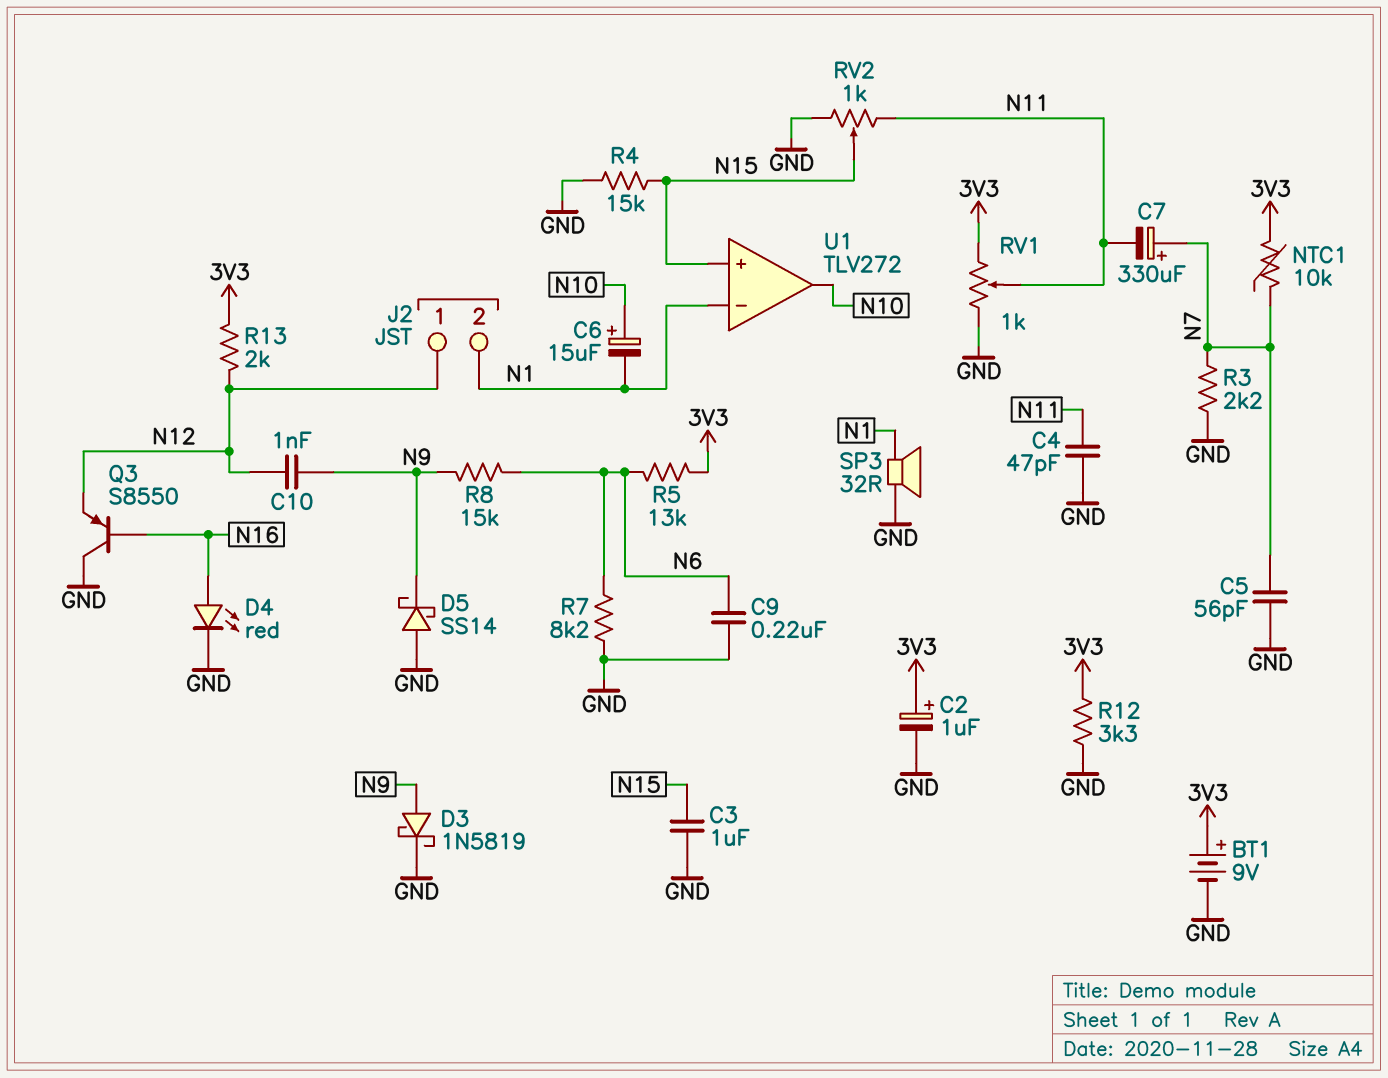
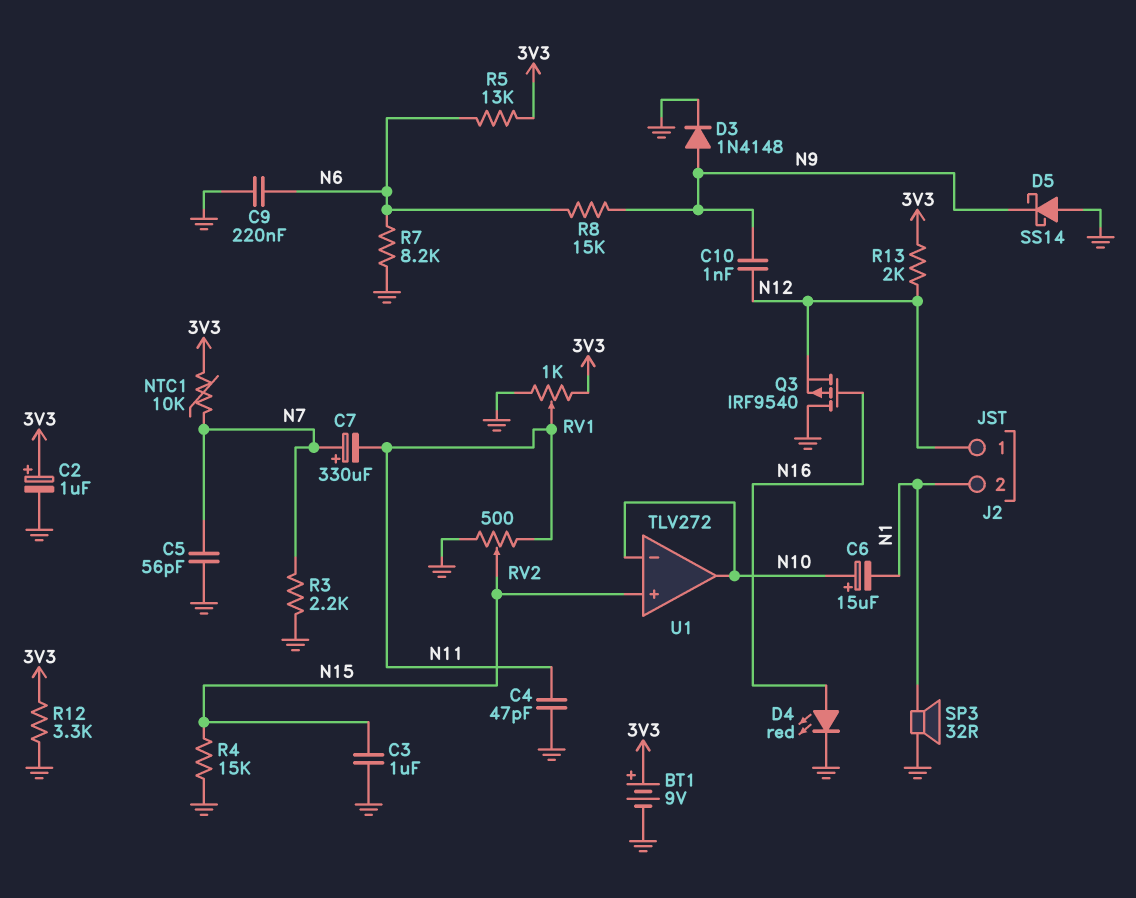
D3: schottky 1N5819 (A N9, K GND) -> diode 1N4148 (A N9, K GND)
Q3: PNP S8550 (B N16, C GND, E N12) -> PMOS IRF9540 (G N16, D GND, S N12)
RV2: 1k (GND, N11, wiper N15) -> 500 (GND, N11, wiper N15)
U1 pin in-: N1 -> N10

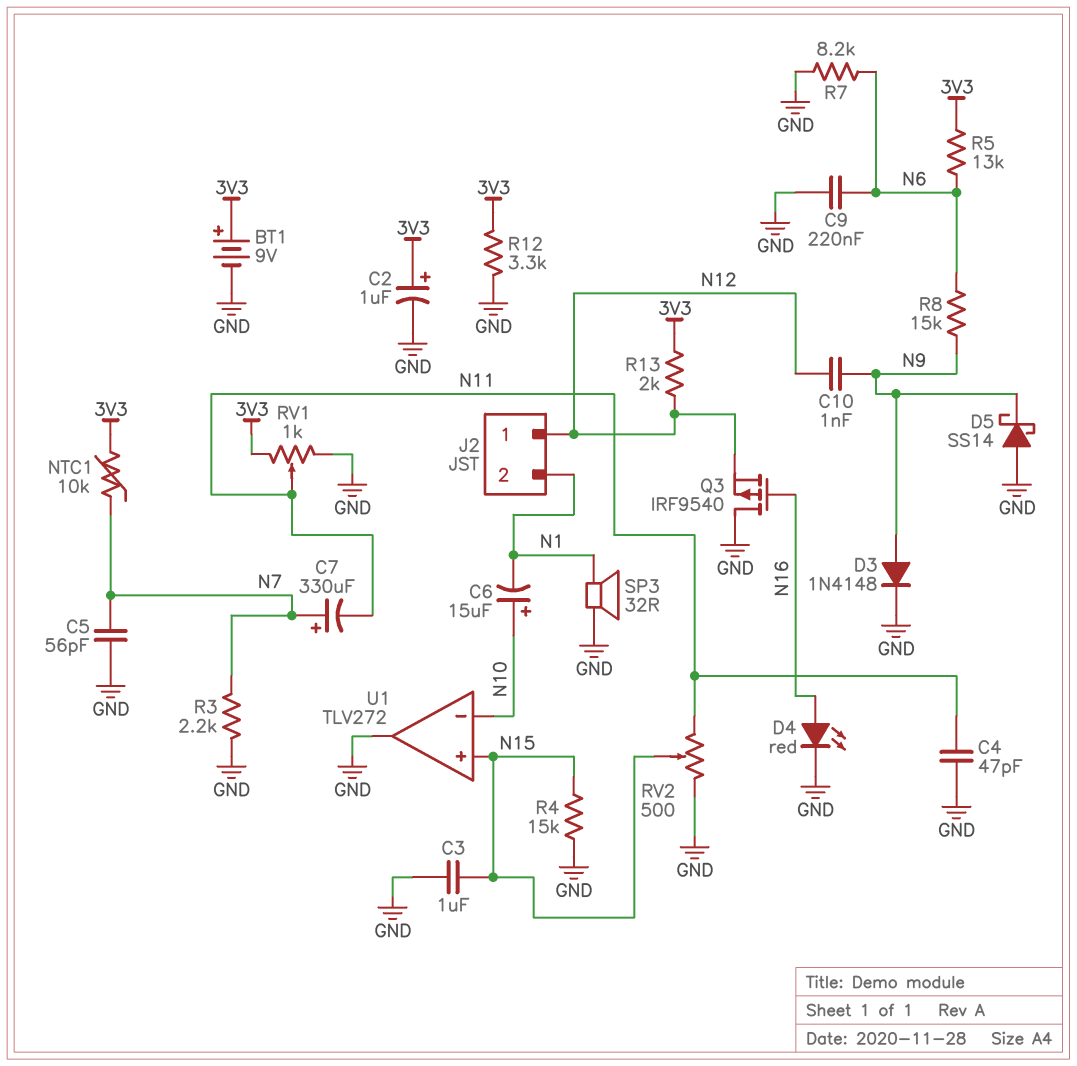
U1 pin out: N10 -> GND

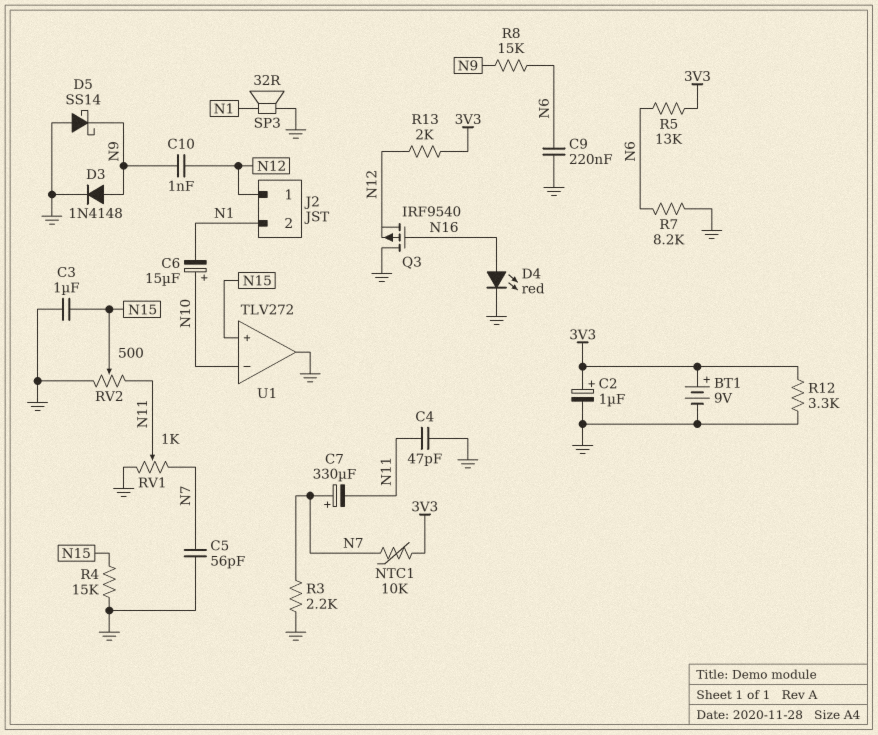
RV1: 1k (3V3, GND, wiper N11) -> 1k (GND, N7, wiper N11)

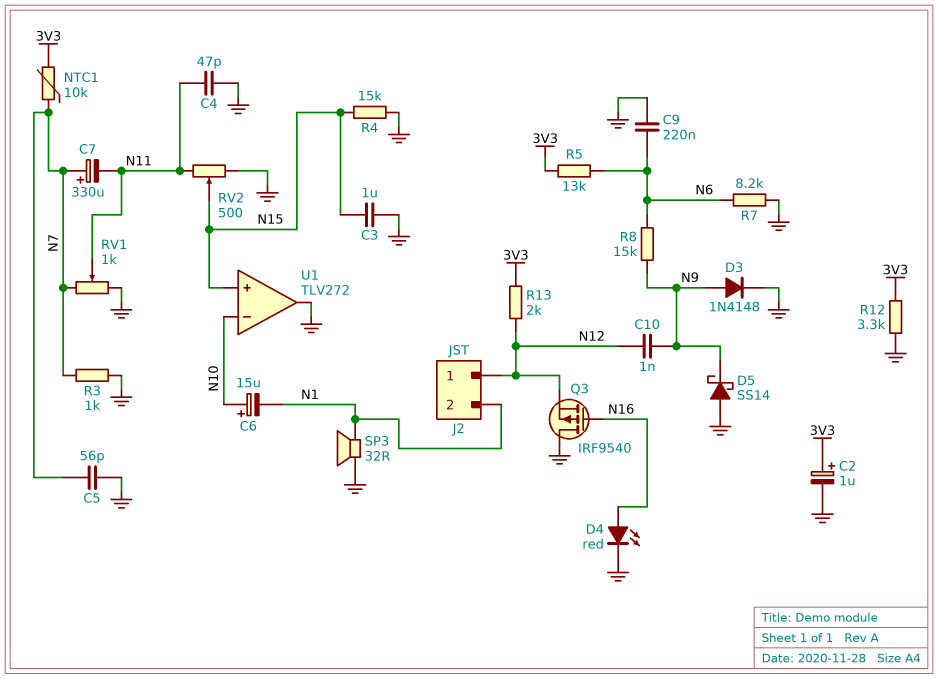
BT1: 9V (plus 3V3, minus GND) -> none
R3: 2.2k (GND, N7) -> 1k (GND, N7)

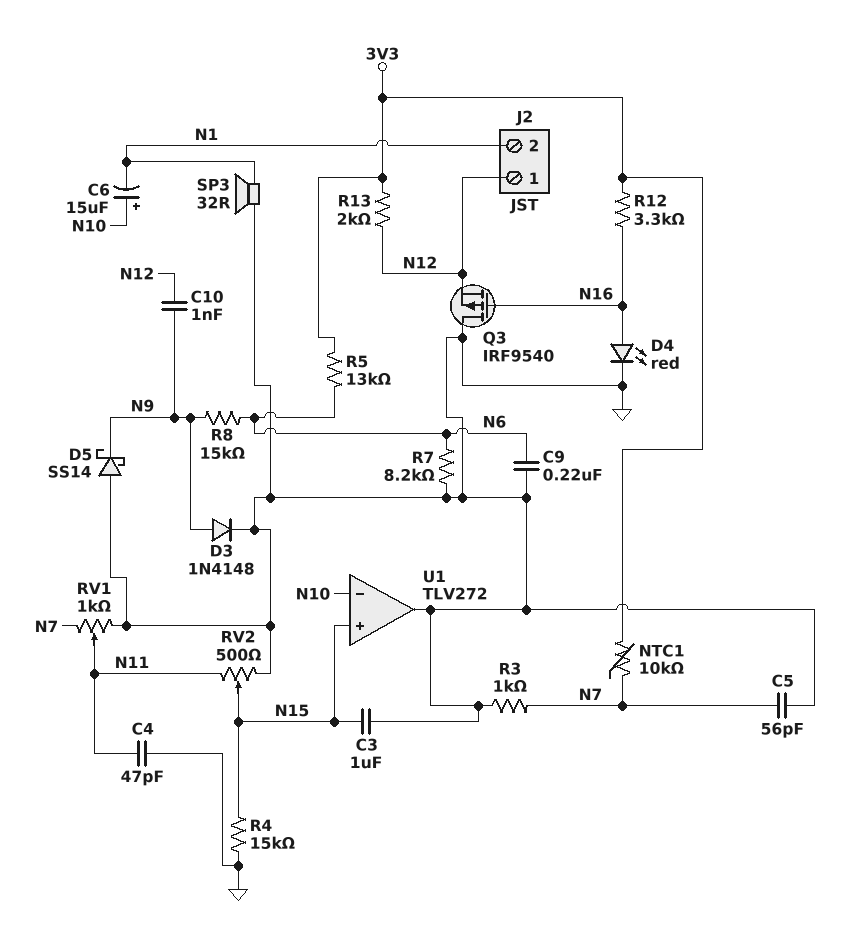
C2: 1uF (plus 3V3, minus GND) -> none
C7: 330uF (plus N7, minus N11) -> none
R12: 3.3k (3V3, GND) -> 3.3k (3V3, N16)

